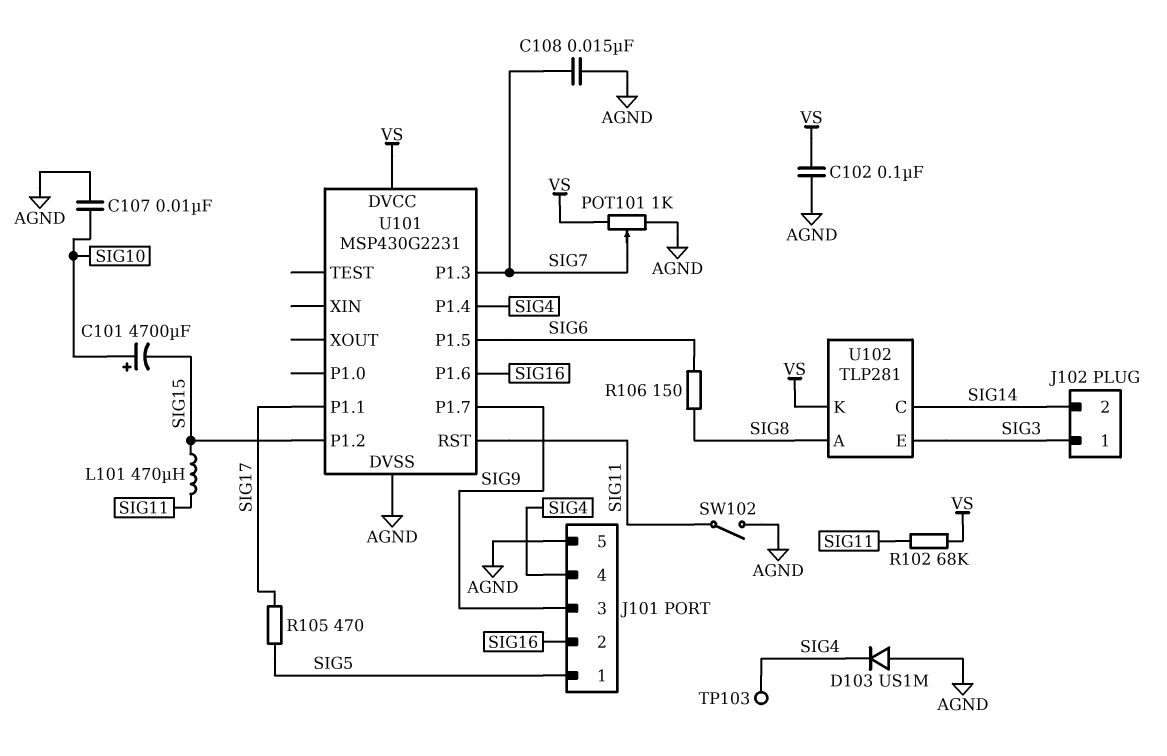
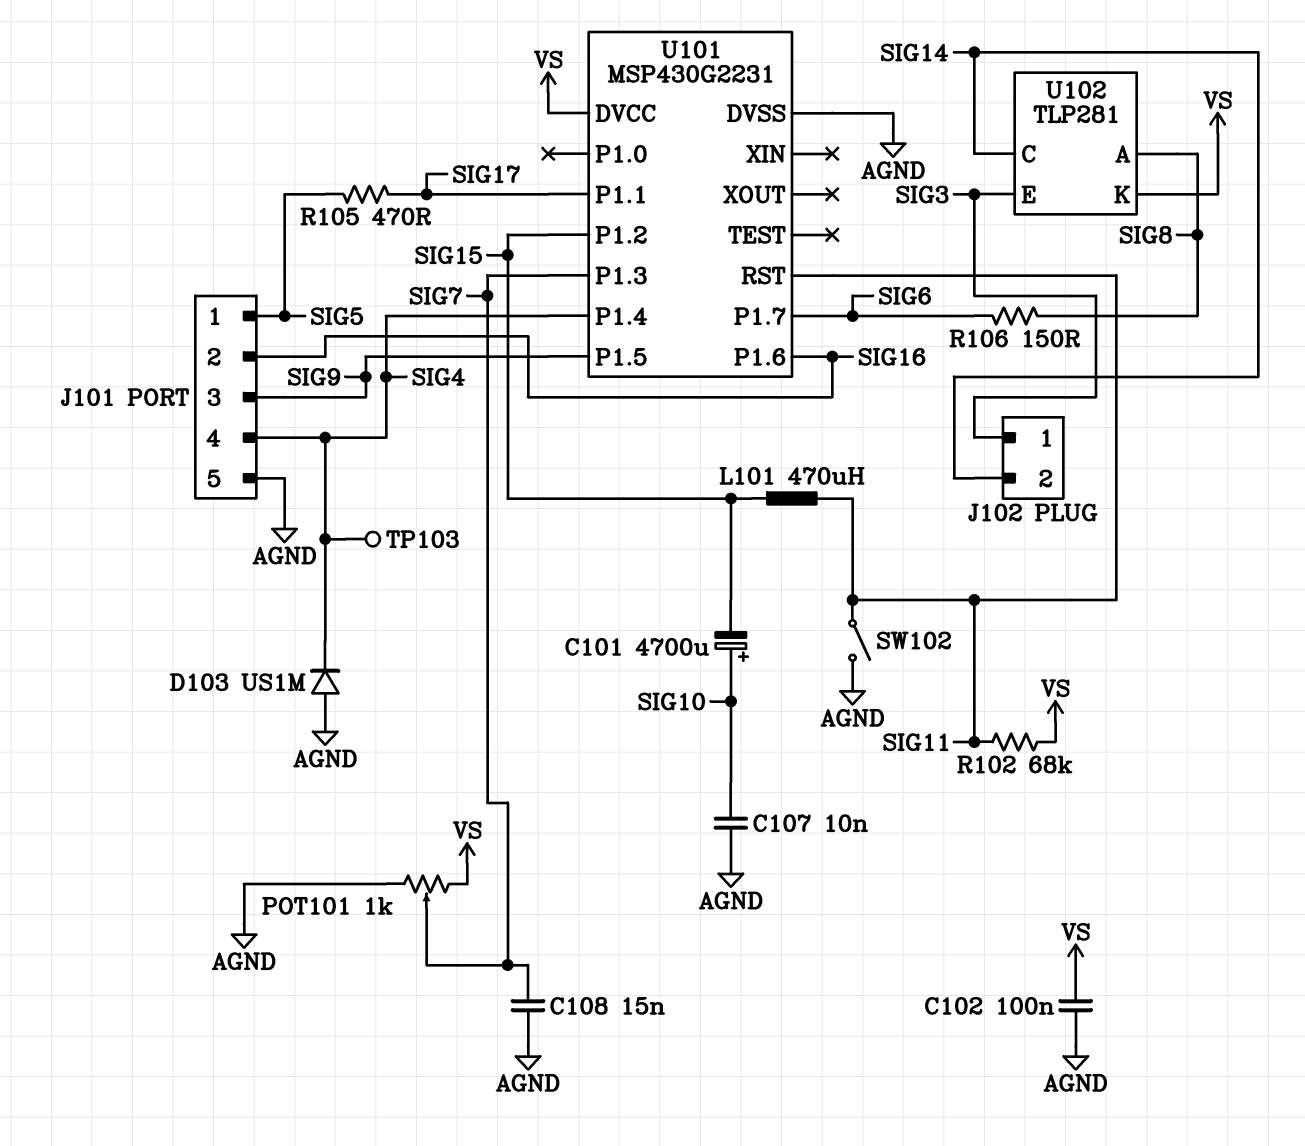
U101 pin P1.5: SIG6 -> SIG9
U101 pin P1.7: SIG9 -> SIG6

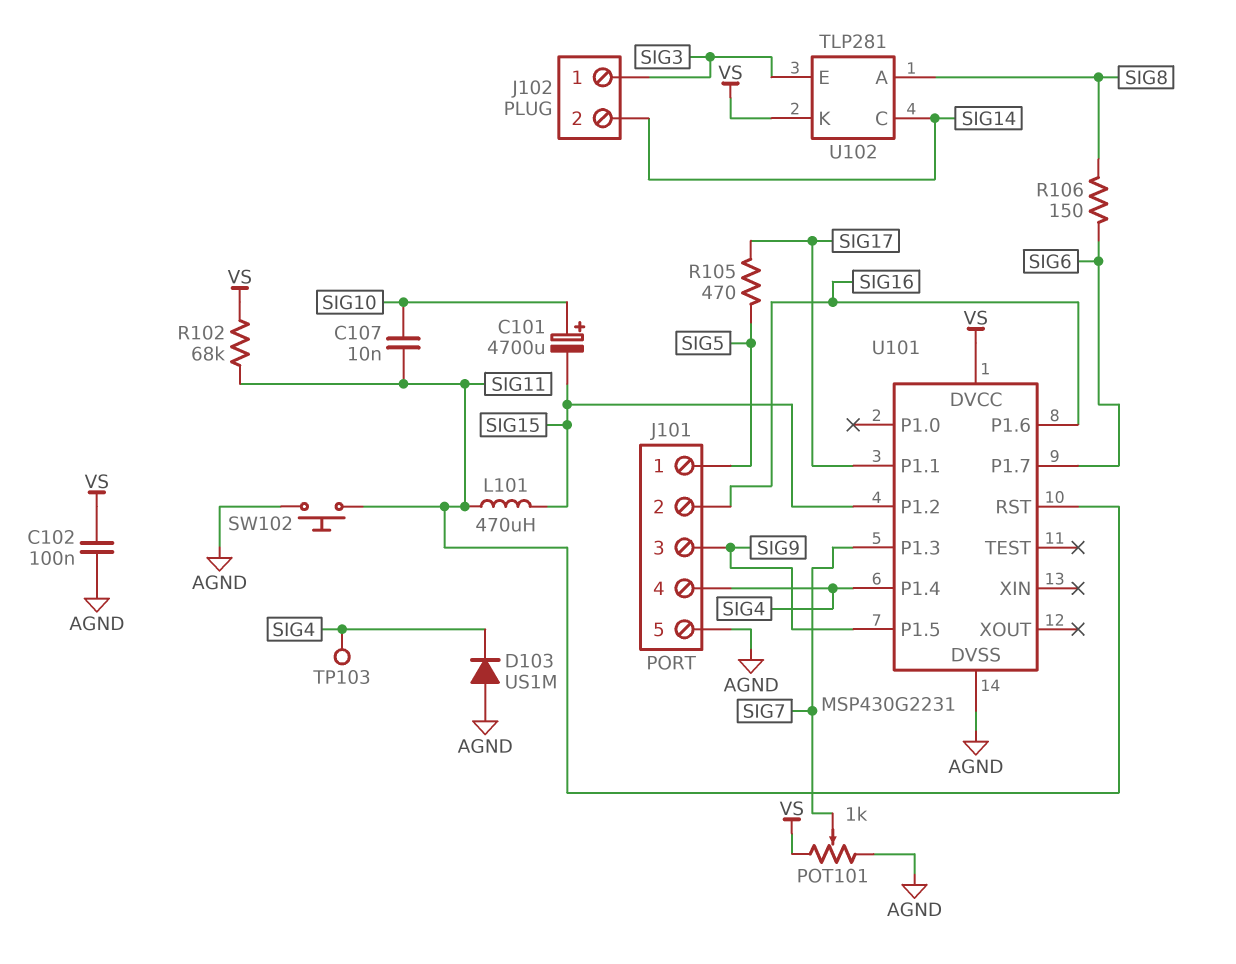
C107: 10nF (AGND, SIG10) -> 10nF (SIG10, SIG11)
C108: 15nF (AGND, SIG7) -> none
SW102: switch (AGND, SIG11) -> button (AGND, SIG11)

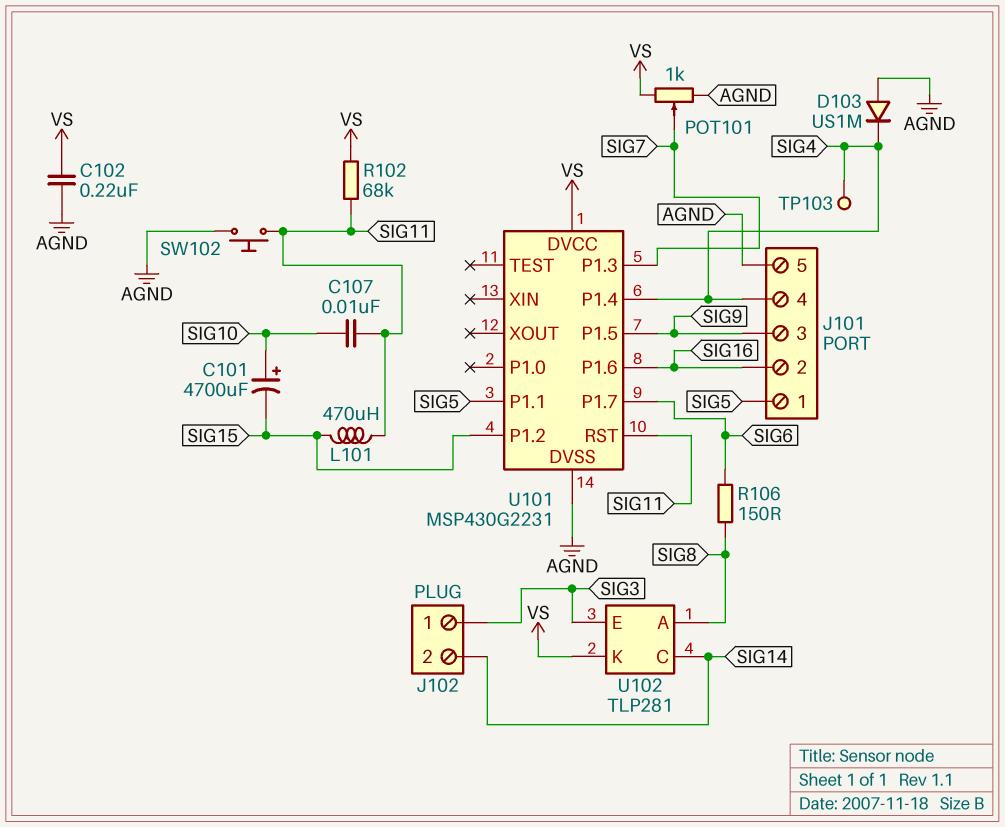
C102: 100nF (AGND, VS) -> 220nF (AGND, VS)
R105: 470 (SIG5, SIG17) -> none
U101 pin P1.1: SIG17 -> SIG5

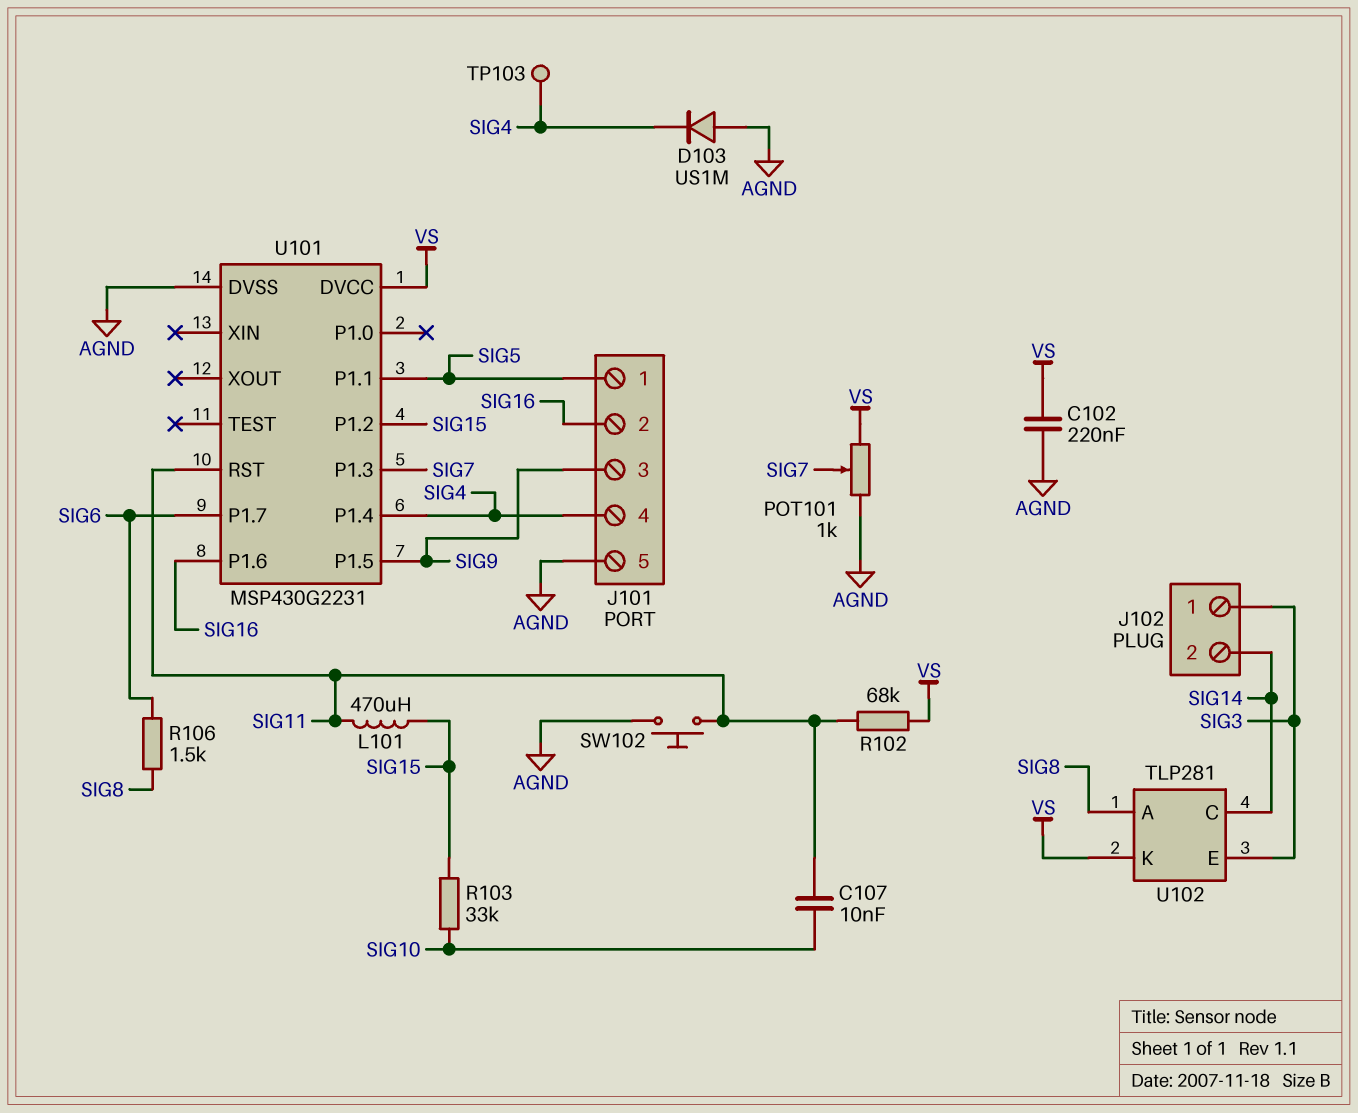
C101: 4700uF (plus SIG10, minus SIG15) -> none
R103: none -> 33k (SIG10, SIG15)
R106: 150 (SIG6, SIG8) -> 1.5k (SIG6, SIG8)

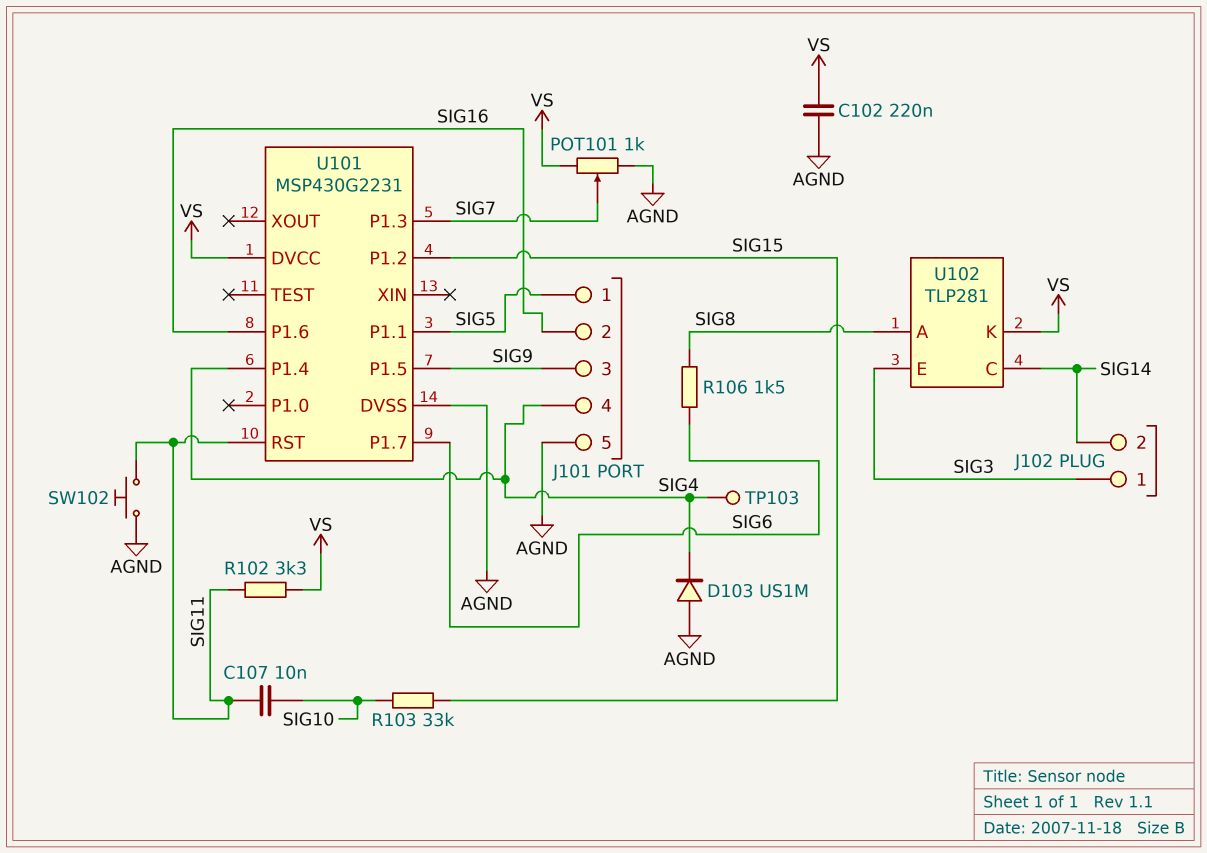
L101: 470uH (SIG11, SIG15) -> none
R102: 68k (SIG11, VS) -> 3.3k (SIG11, VS)

